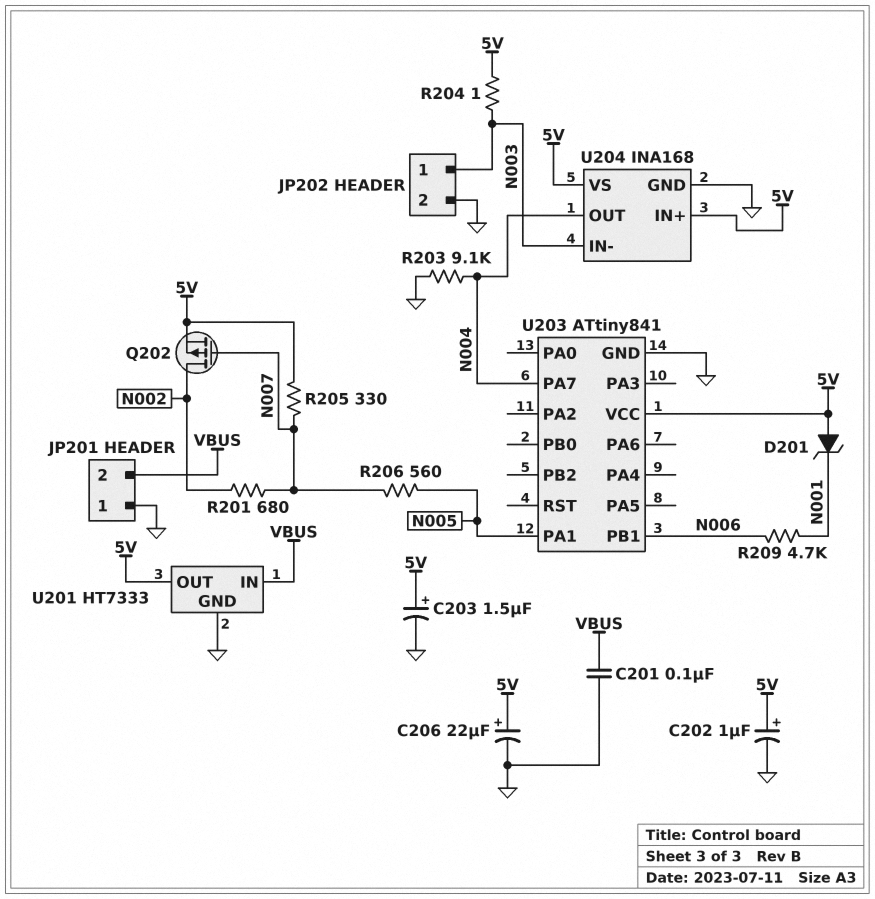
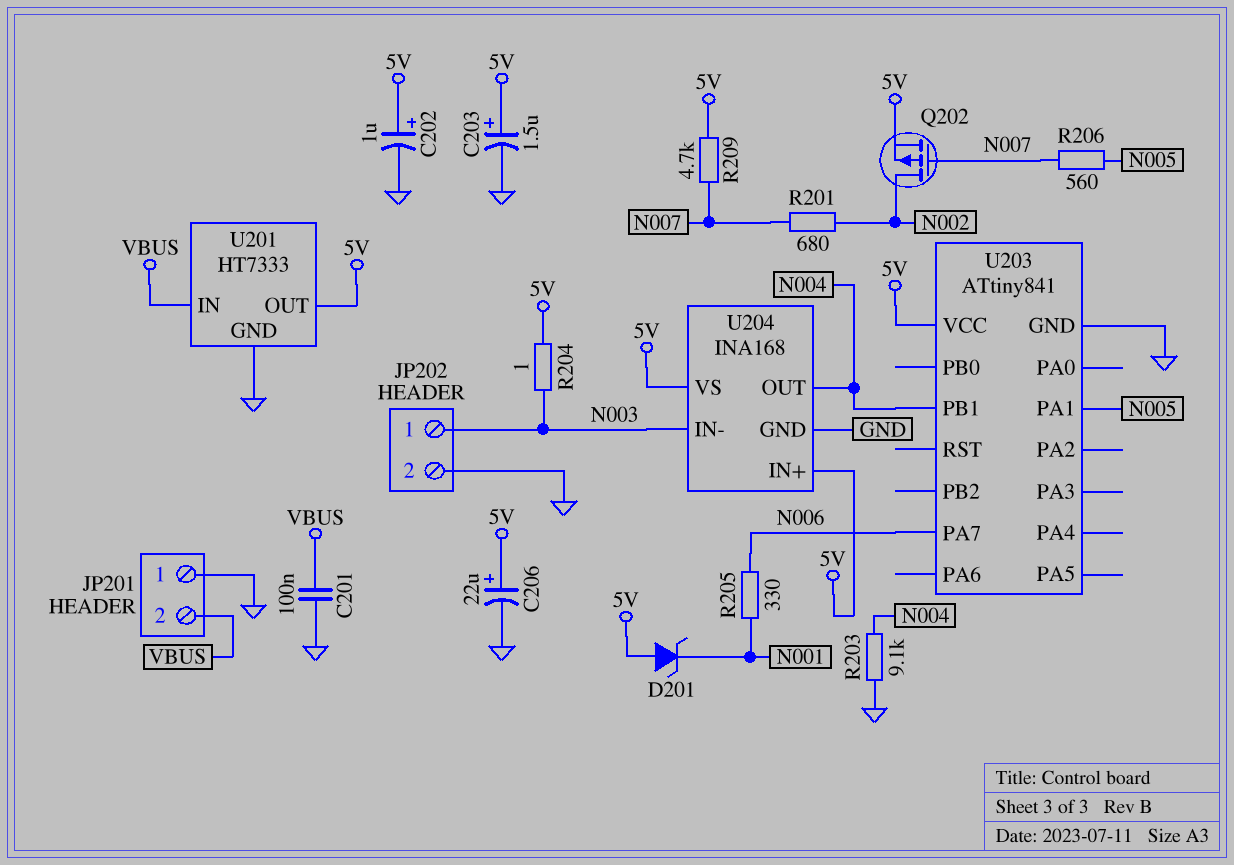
R205: 330 (5V, N007) -> 330 (N001, N006)
R209: 4.7k (N001, N006) -> 4.7k (5V, N007)
U203 pin PA7: N004 -> N006
U203 pin PB1: N006 -> N004

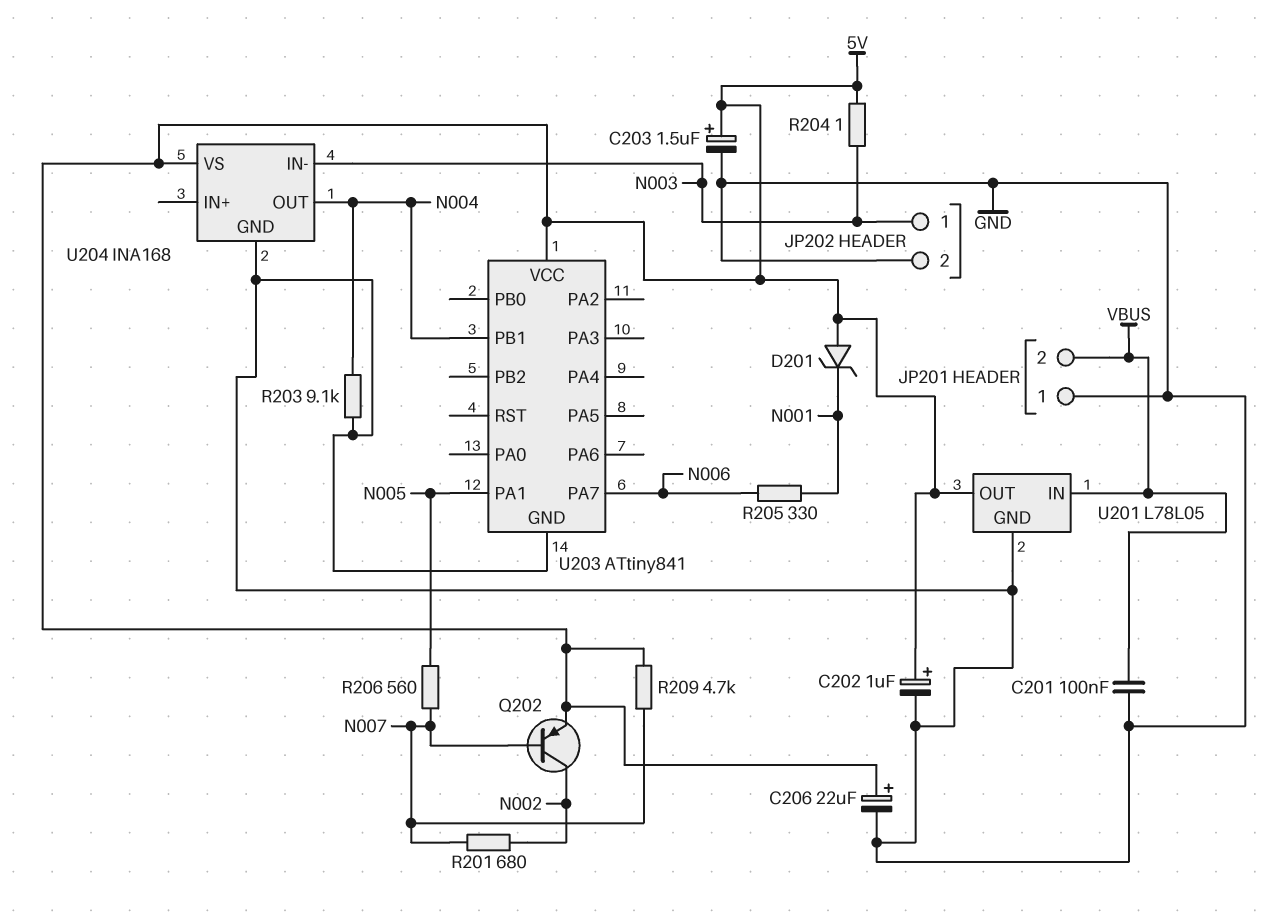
Q202: PMOS (G N007, D N002, S 5V) -> PNP (B N007, C N002, E 5V)
U201: HT7333 -> L78L05
U204 pin IN+: 5V -> none

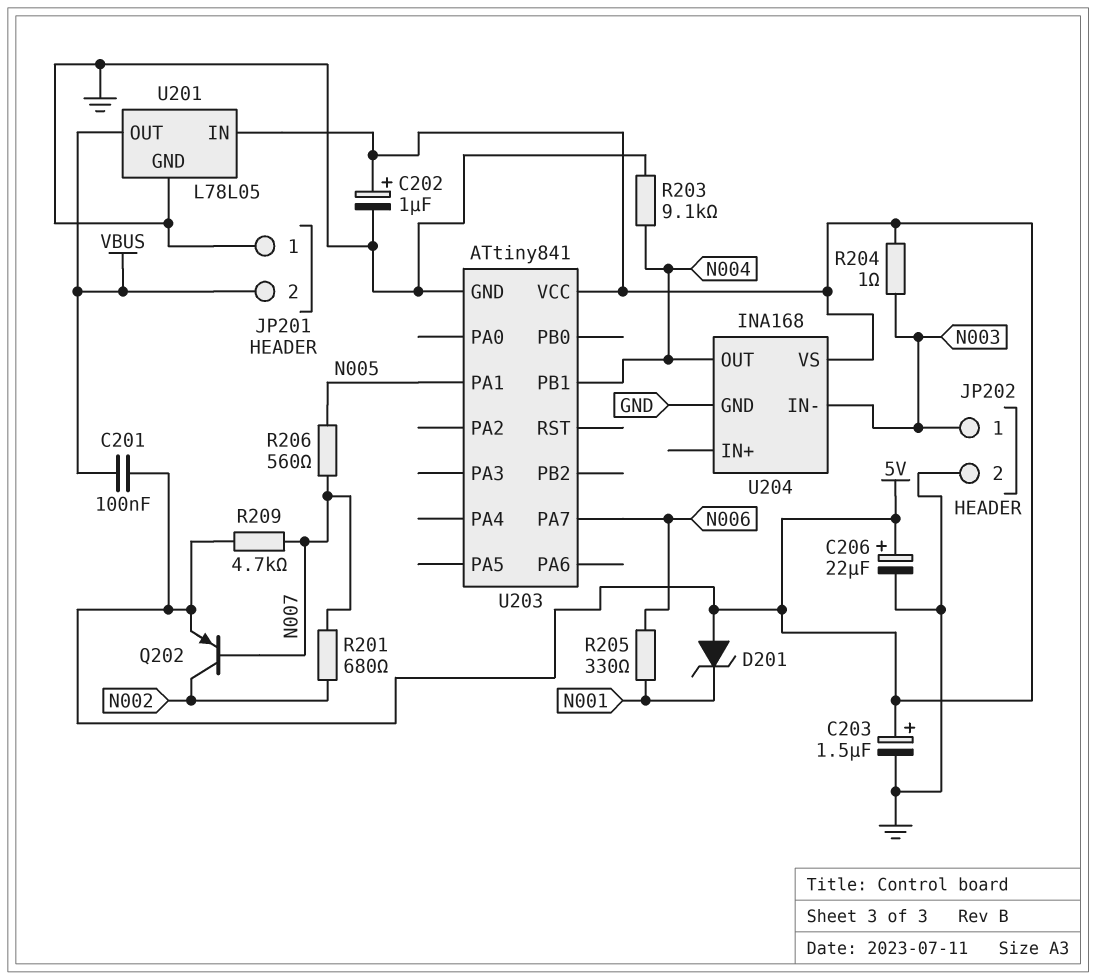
C201: 100nF (GND, VBUS) -> 100nF (5V, VBUS)
U201 pin IN: VBUS -> 5V
U201 pin OUT: 5V -> VBUS

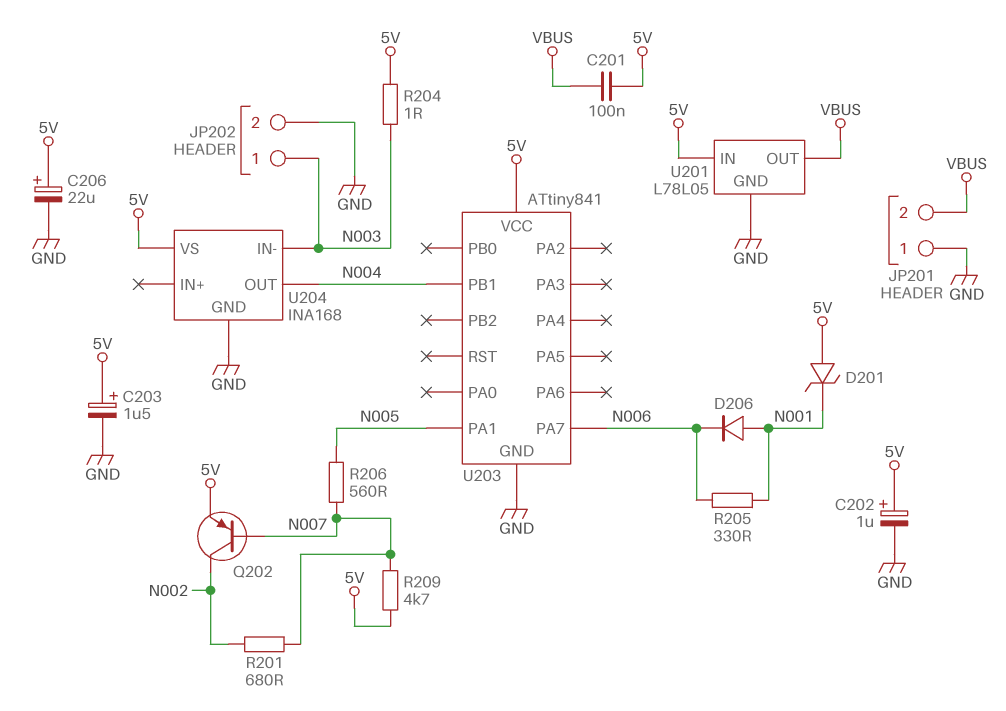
D206: none -> diode (A N001, K N006)
R203: 9.1k (GND, N004) -> none

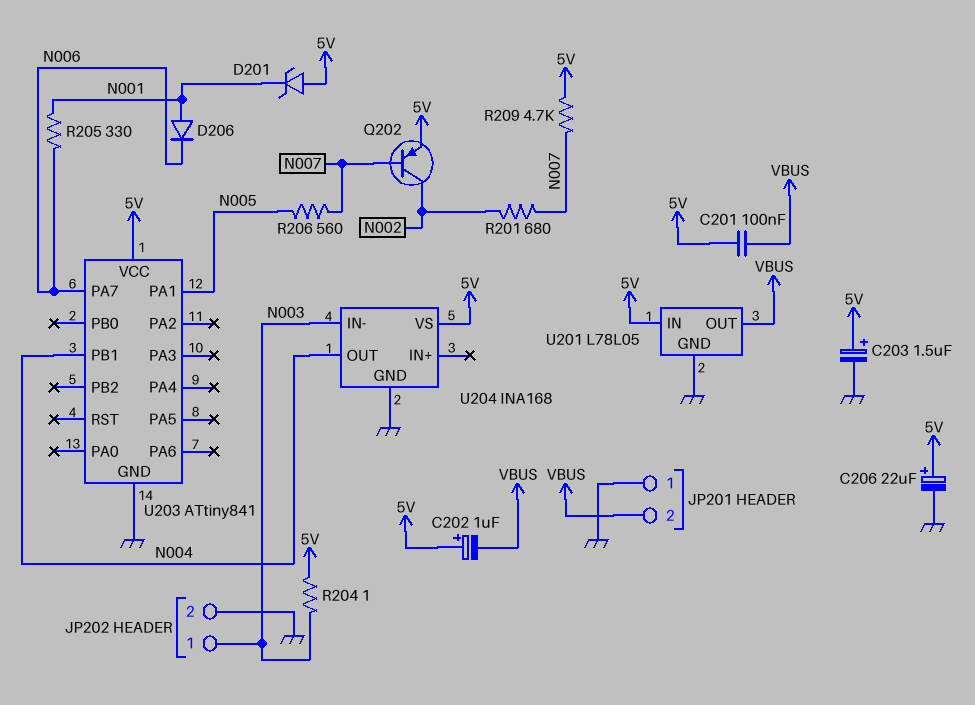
C202: 1uF (plus 5V, minus GND) -> 1uF (plus 5V, minus VBUS)

